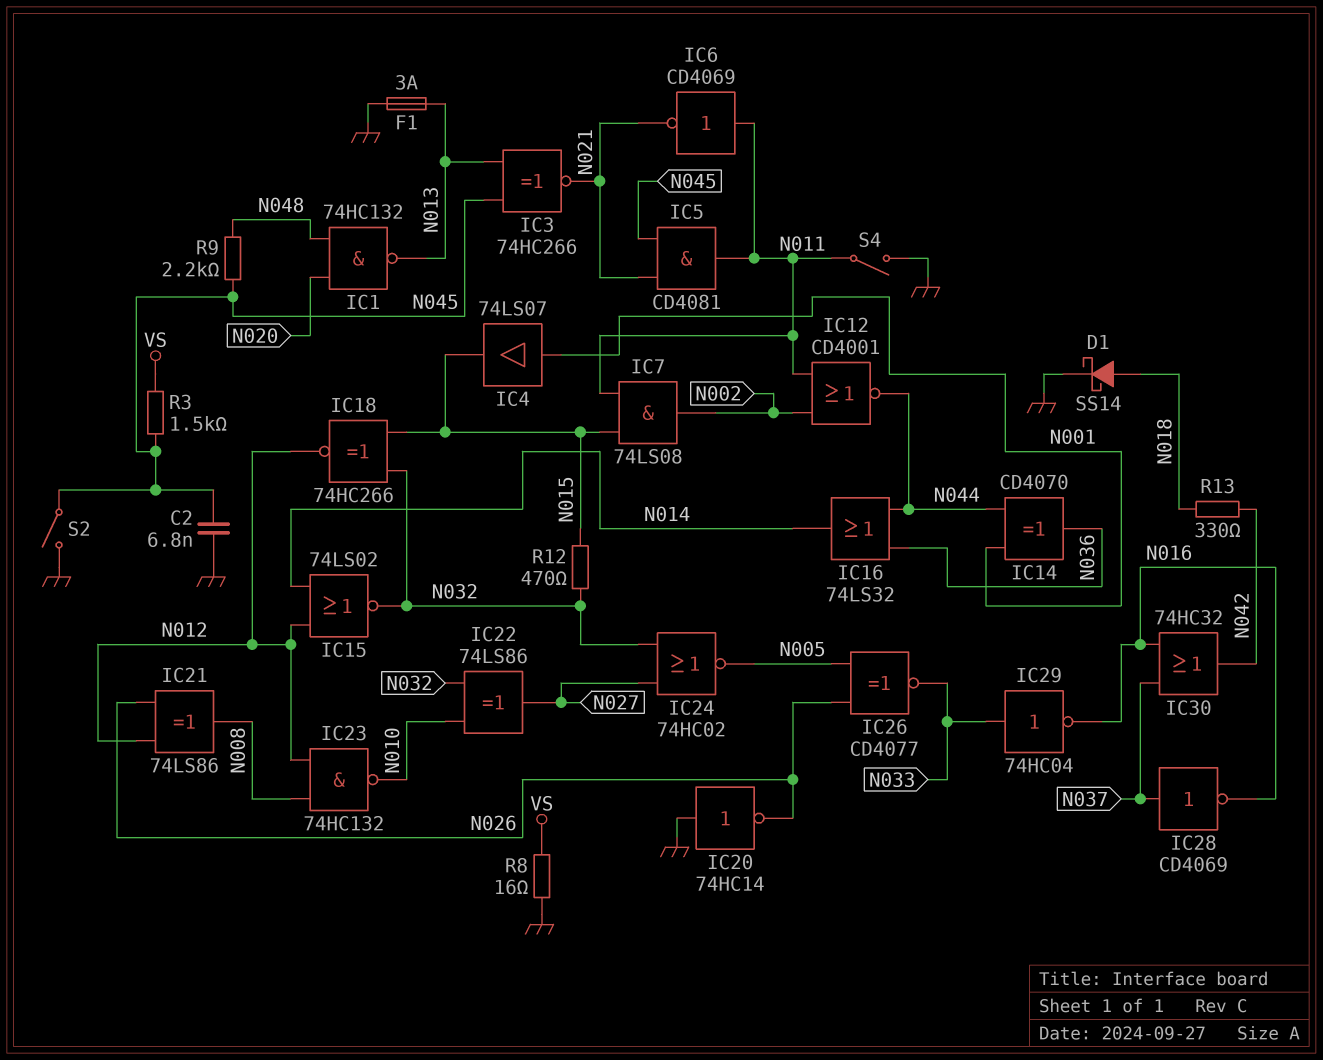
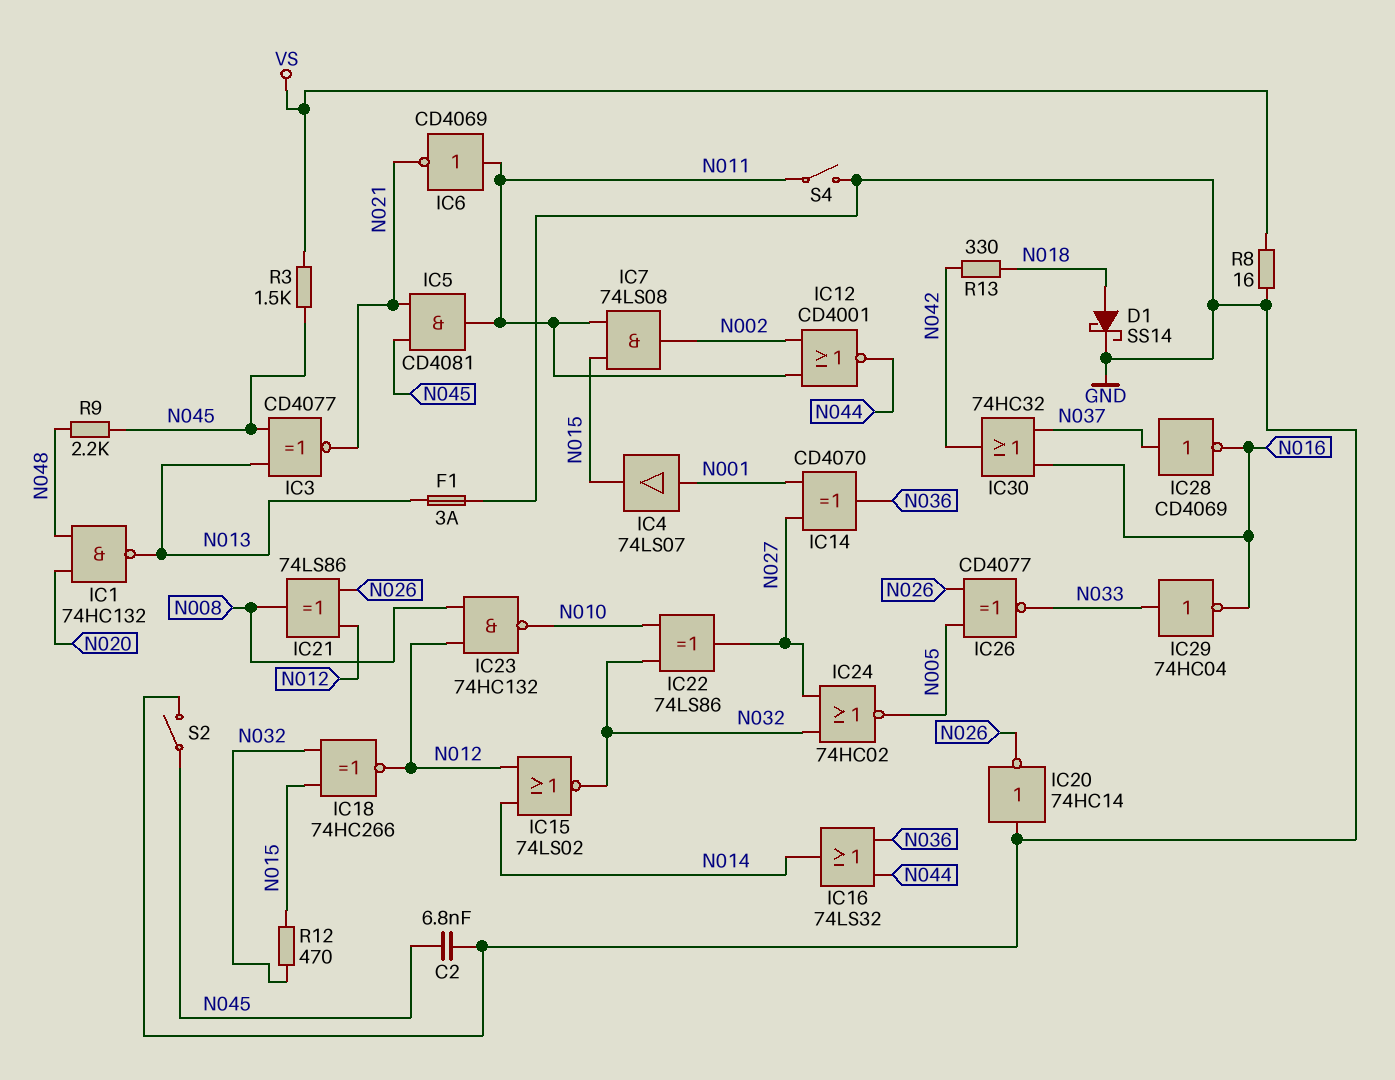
IC3: XNOR 74HC266 (in N013, in N045, out N021) -> XNOR CD4077 (in N013, in N045, out N021)
IC14: XOR CD4070 (in N001, in N044, out N036) -> XOR CD4070 (in N001, in N027, out N036)

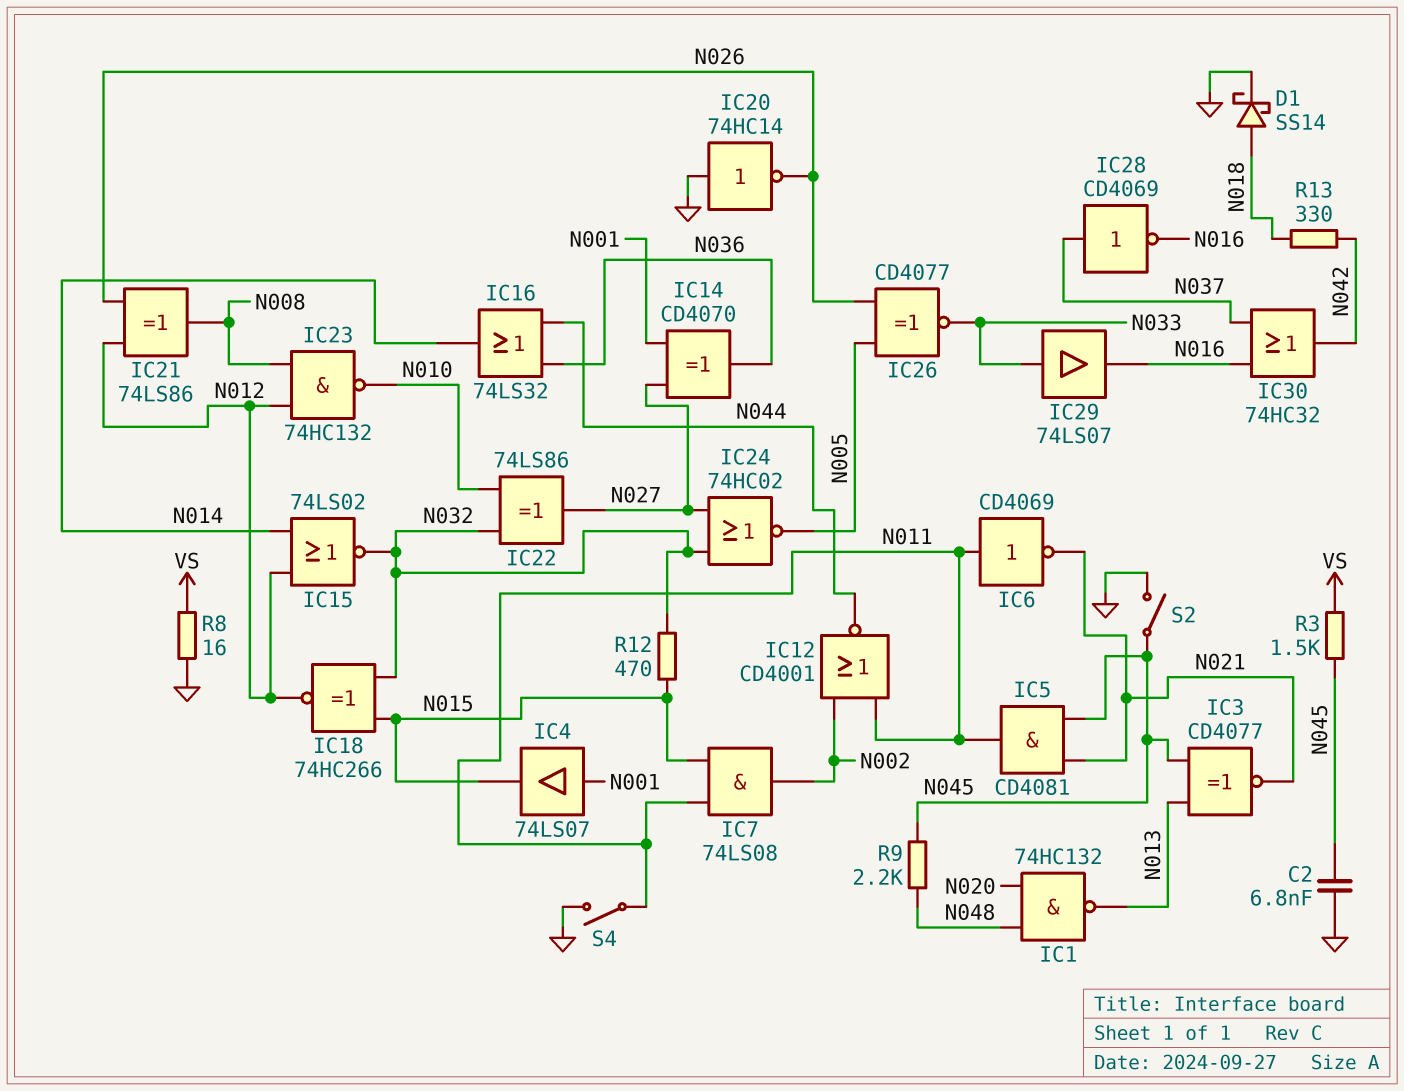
F1: 3A (GND, N013) -> none
IC29: NOT 74HC04 (in N033, out N016) -> buffer 74LS07 (in N033, out N016)

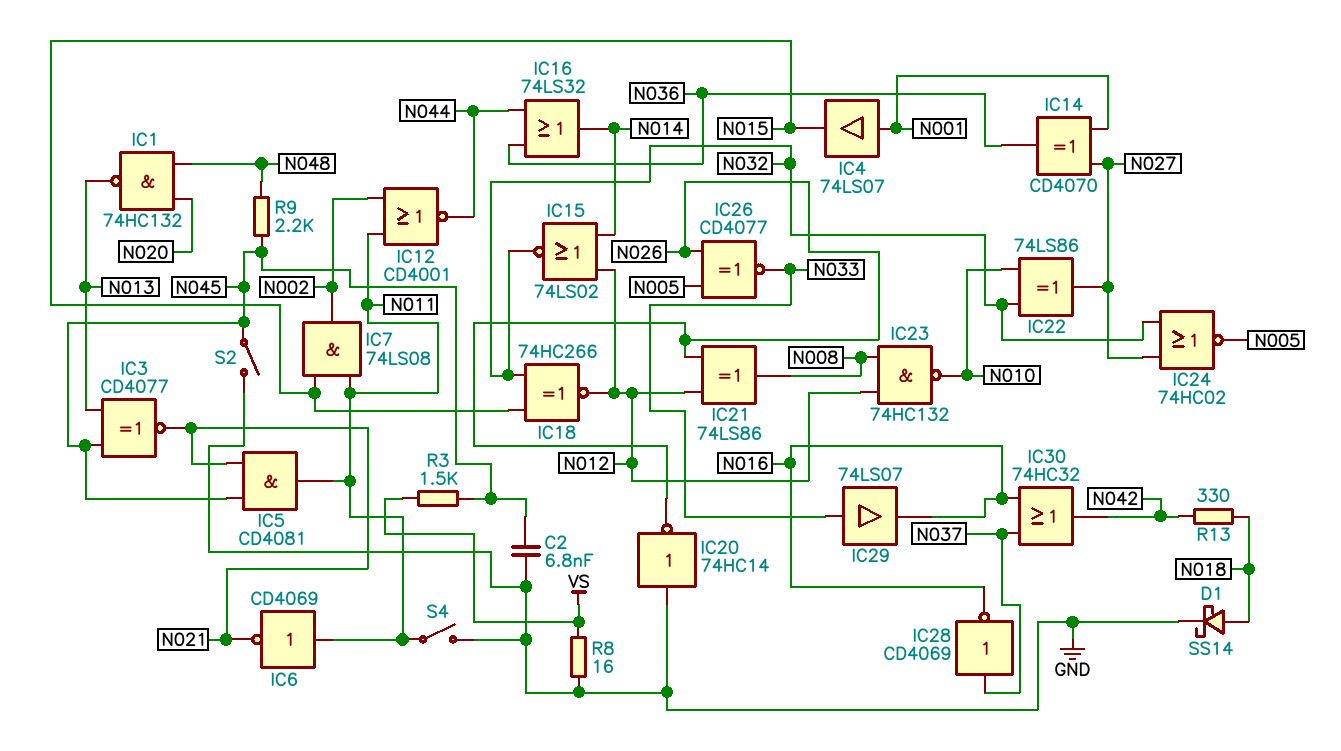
R12: 470 (N015, N032) -> none

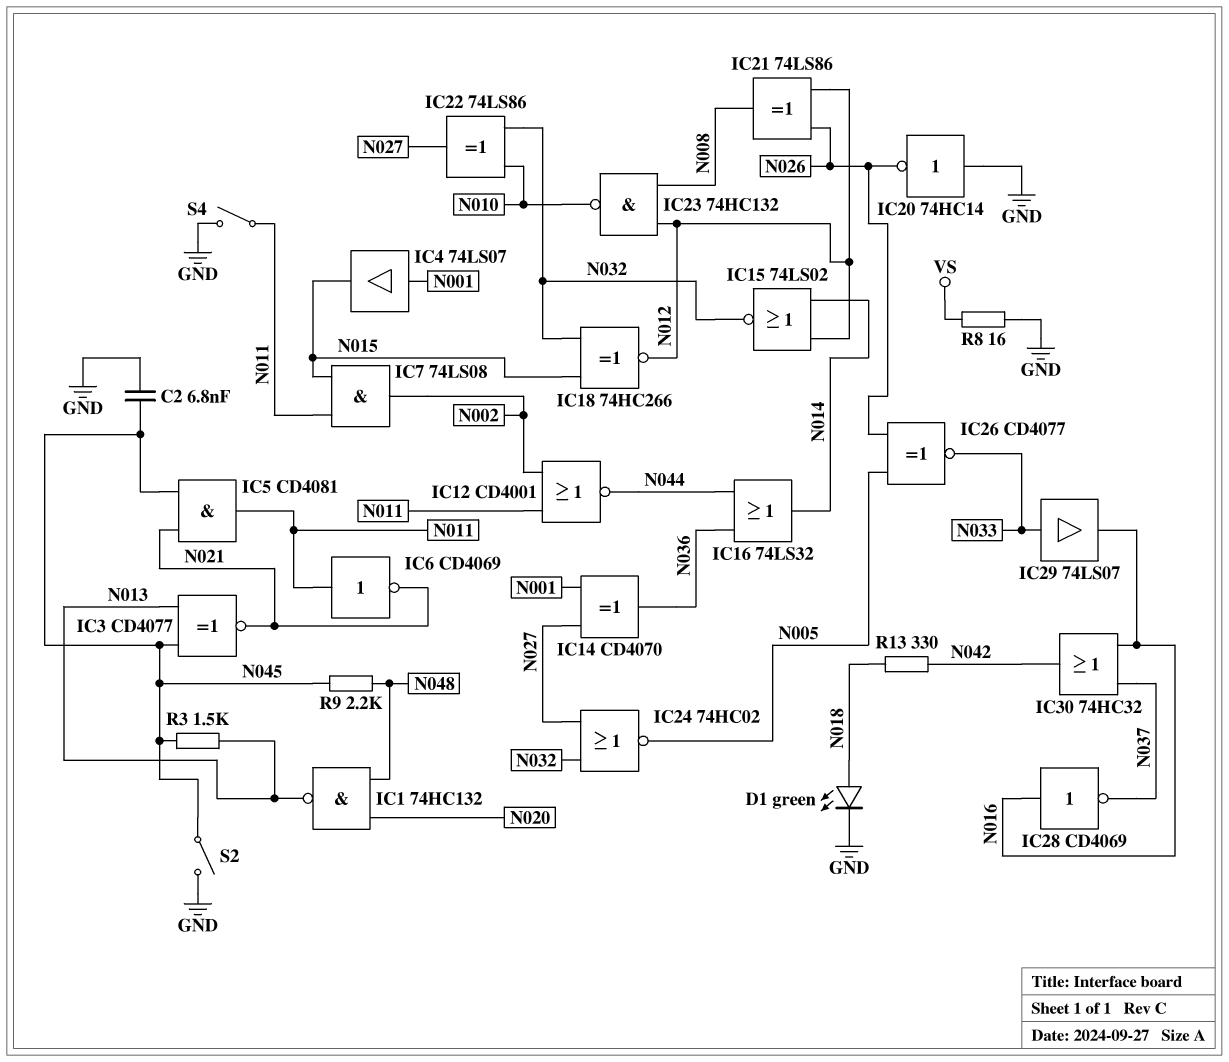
D1: schottky SS14 (A N018, K GND) -> LED green (A N018, K GND)
IC28: NOT CD4069 (in N037, out N016) -> NOT CD4069 (in N016, out N037)
R3: 1.5k (N045, VS) -> 1.5k (N013, N045)

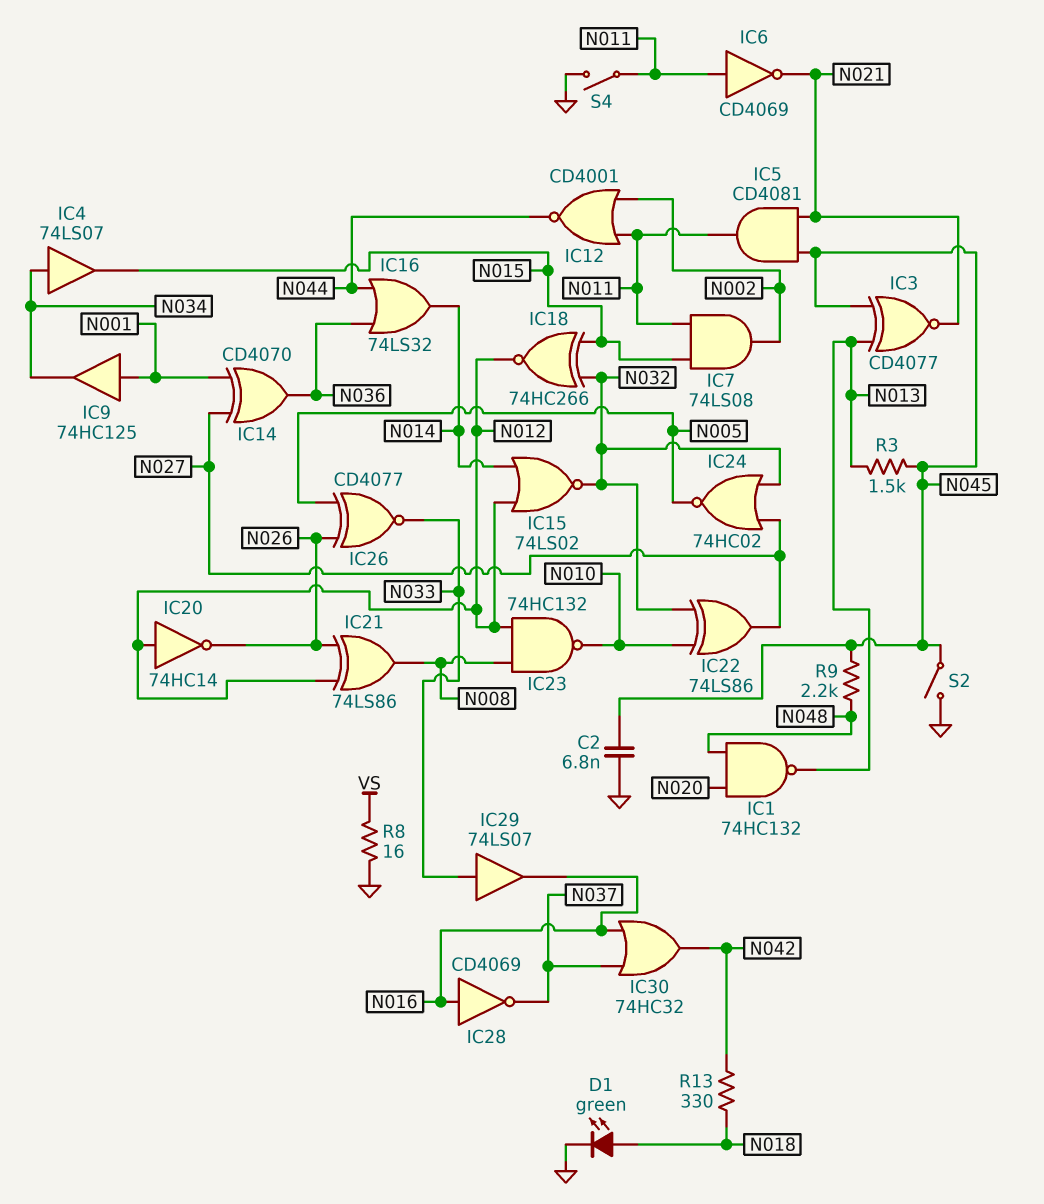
IC4: buffer 74LS07 (in N001, out N015) -> buffer 74LS07 (in N034, out N015)
IC9: none -> buffer 74HC125 (in N001, out N034)
IC20: NOT 74HC14 (in GND, out N026) -> NOT 74HC14 (in N012, out N026)

